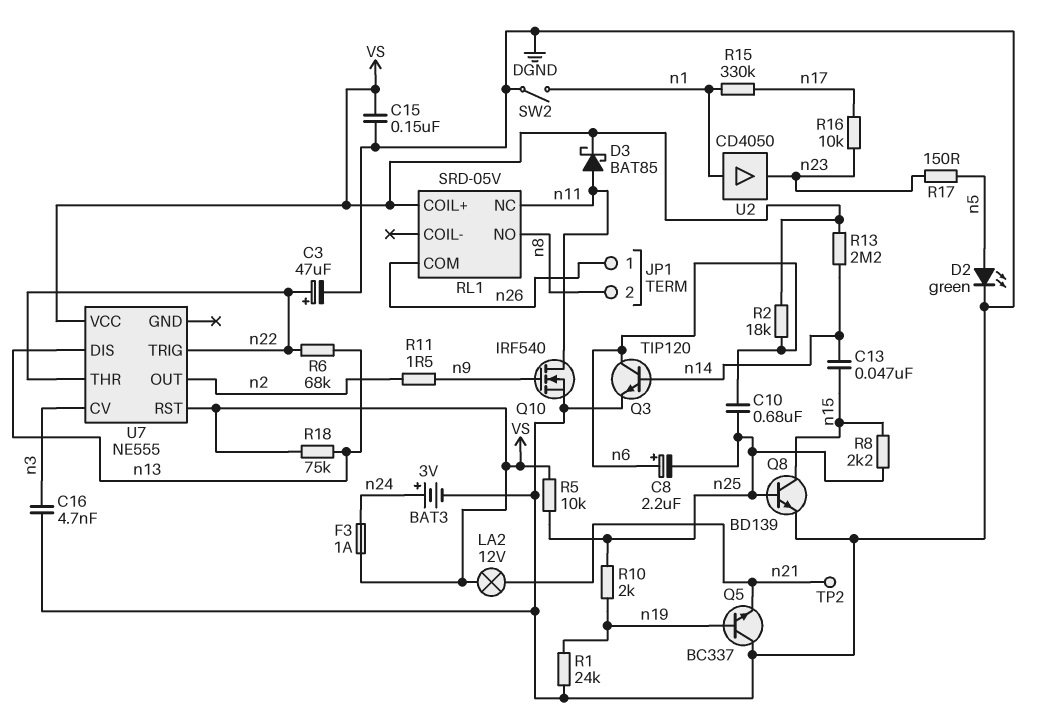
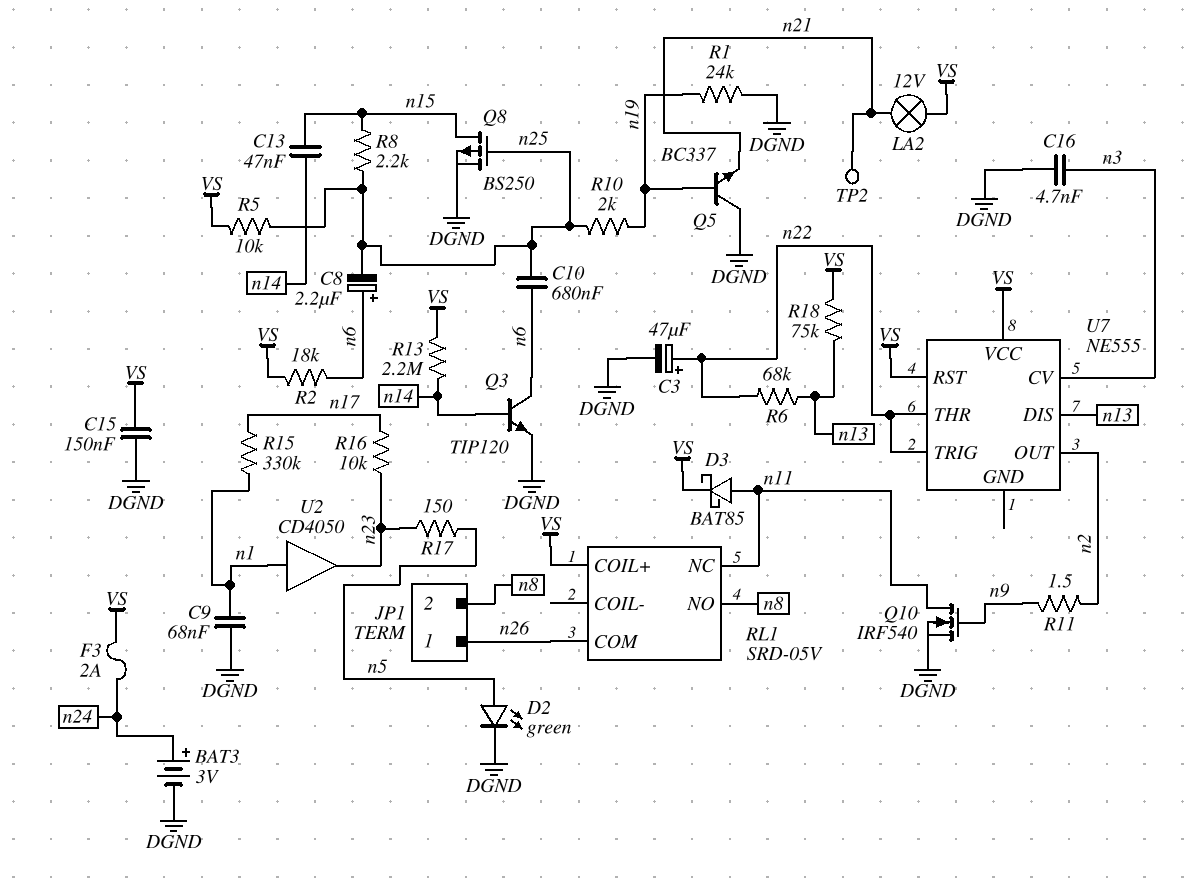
C9: none -> 68nF (DGND, n1)
F3: 1A (VS, n24) -> 2A (VS, n24)
Q8: NPN BD139 (B n25, C n15, E DGND) -> PMOS BS250 (G n25, D n15, S DGND)
SW2: switch (DGND, n1) -> none

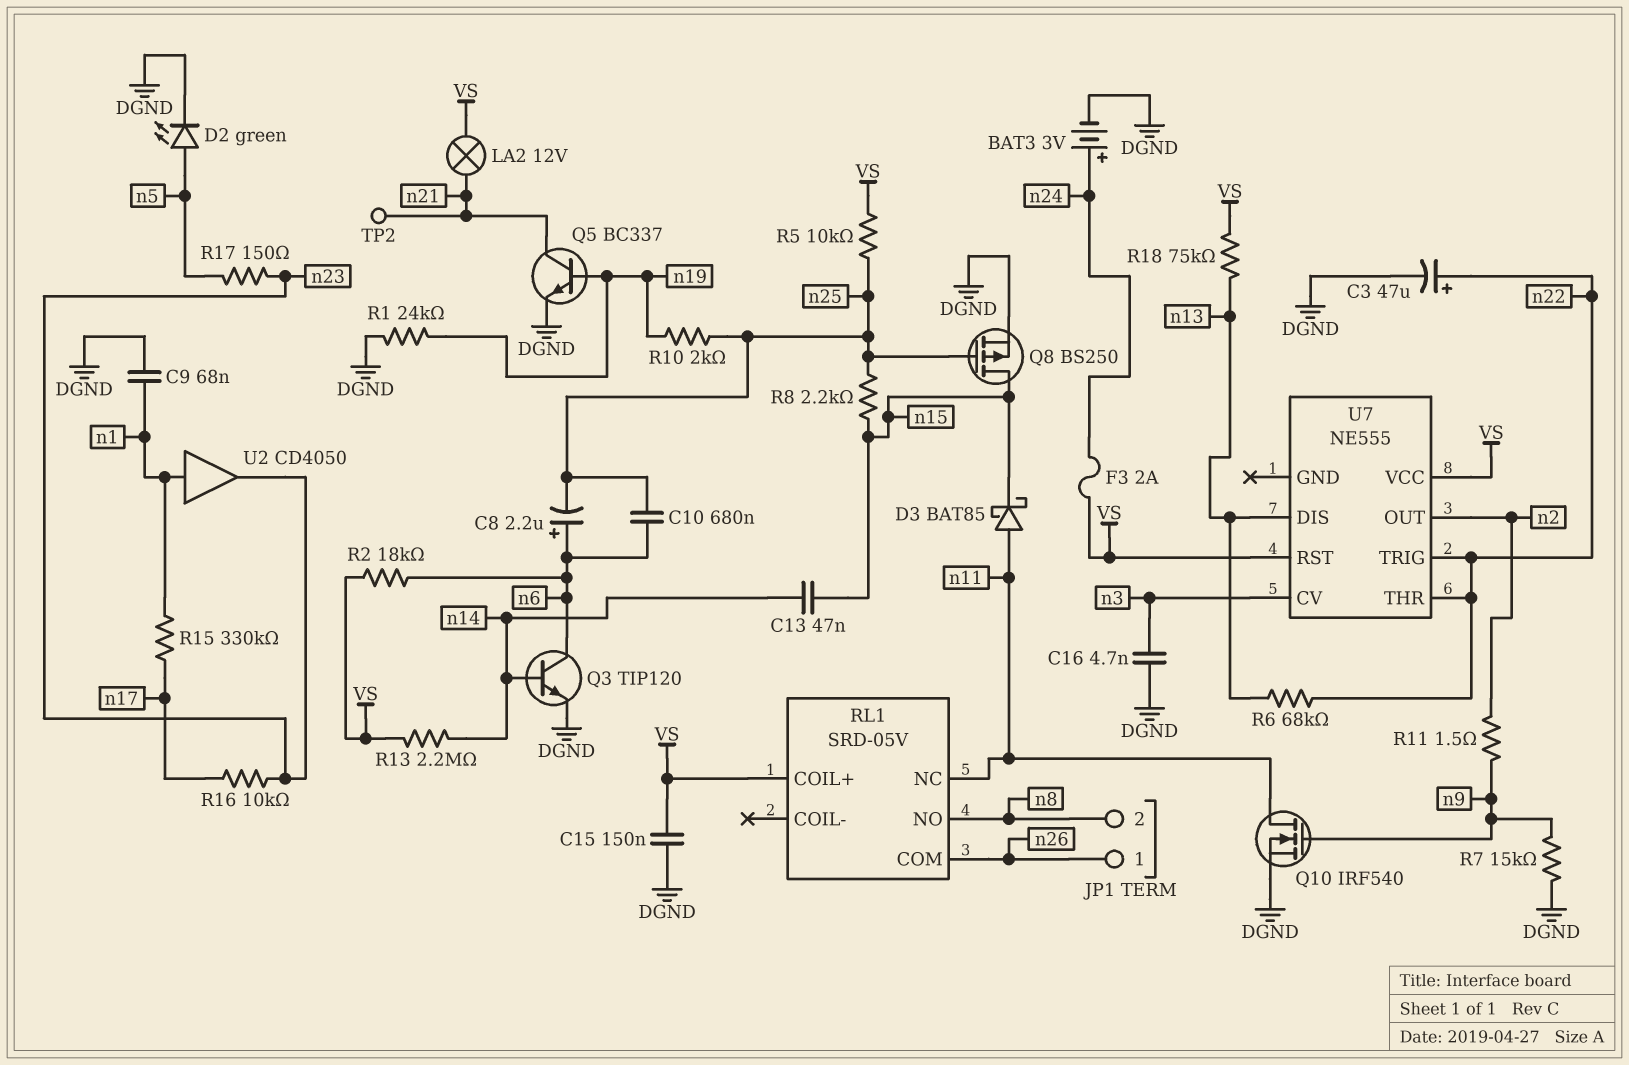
D3: schottky BAT85 (A n11, K VS) -> schottky BAT85 (A n11, K n15)
Q5: NPN BC337 (B n19, C DGND, E n21) -> NPN BC337 (B n19, C n21, E DGND)
R7: none -> 15k (DGND, n9)

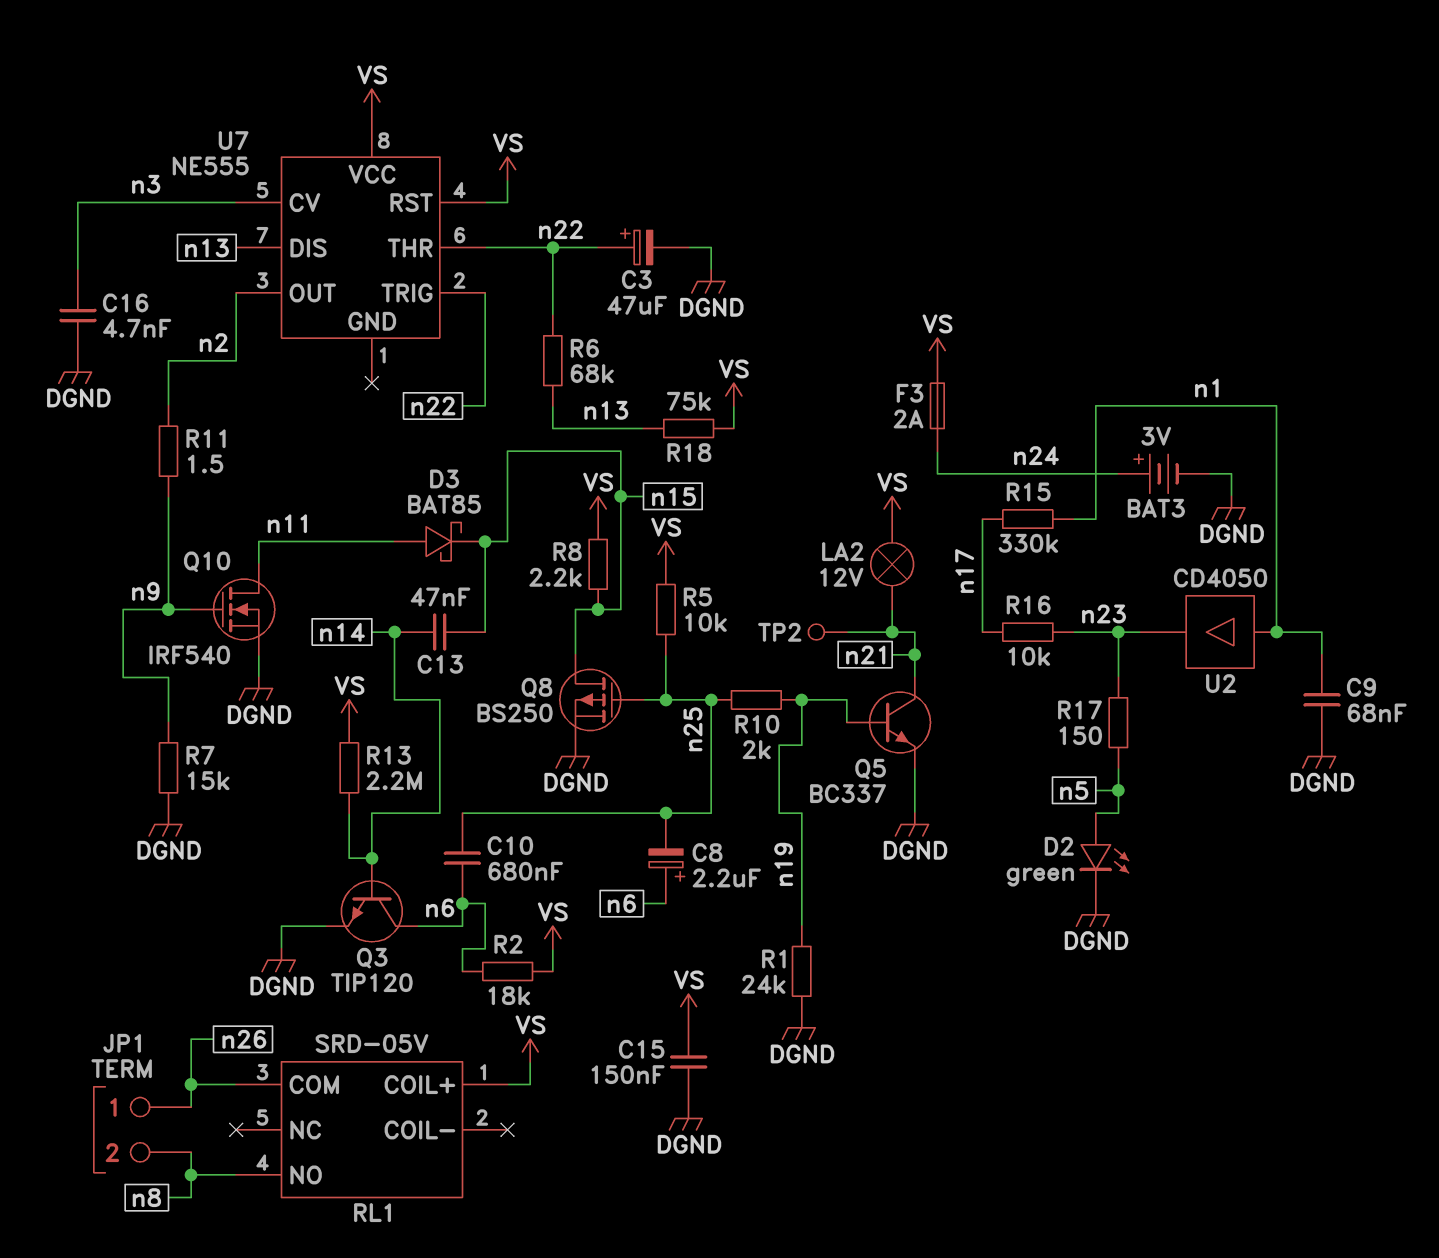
R8: 2.2k (n15, n25) -> 2.2k (VS, n15)
RL1 pin NC: n11 -> none

